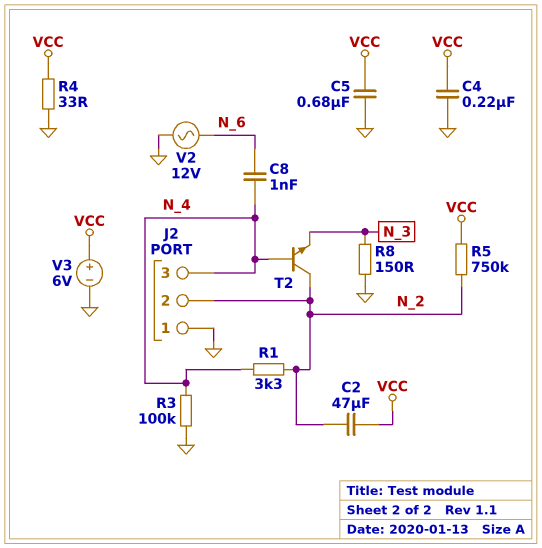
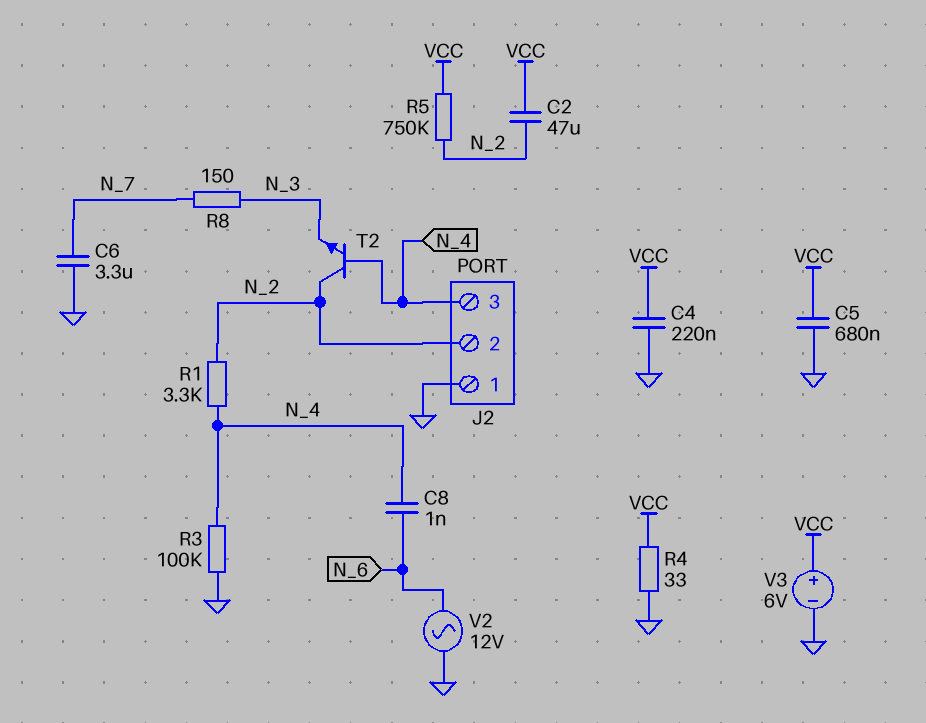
C6: none -> 3.3uF (GND, N_7)
R8: 150 (GND, N_3) -> 150 (N_3, N_7)

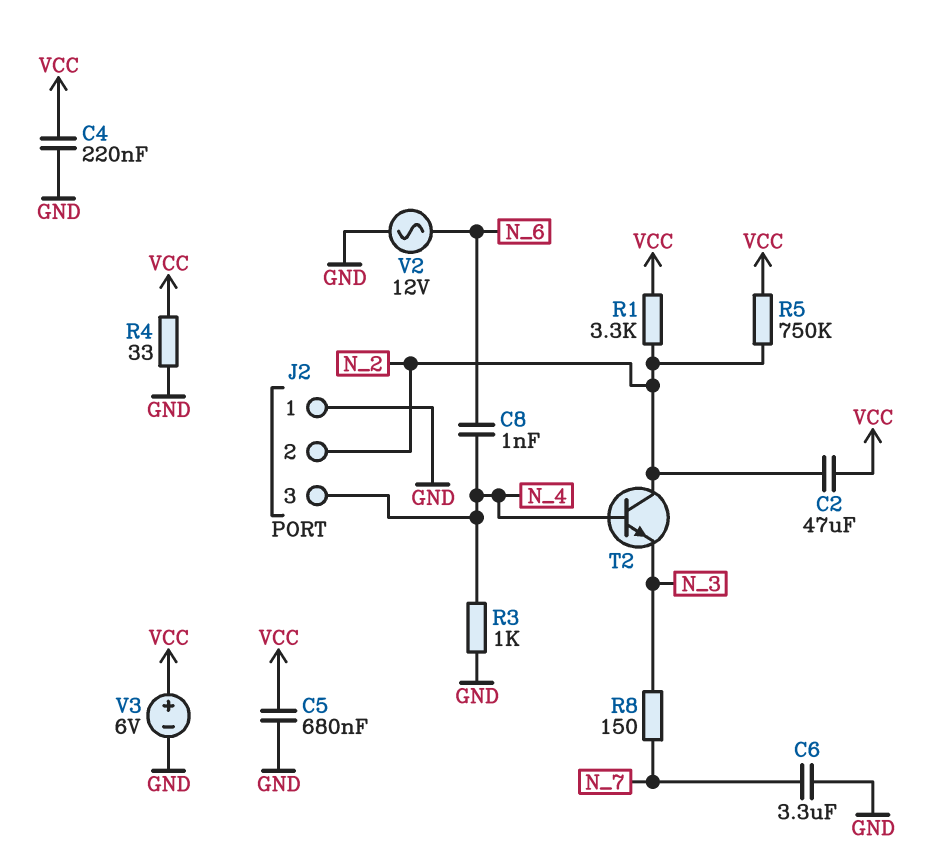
R1: 3.3k (N_2, N_4) -> 3.3k (N_2, VCC)
R3: 100k (GND, N_4) -> 1k (GND, N_4)

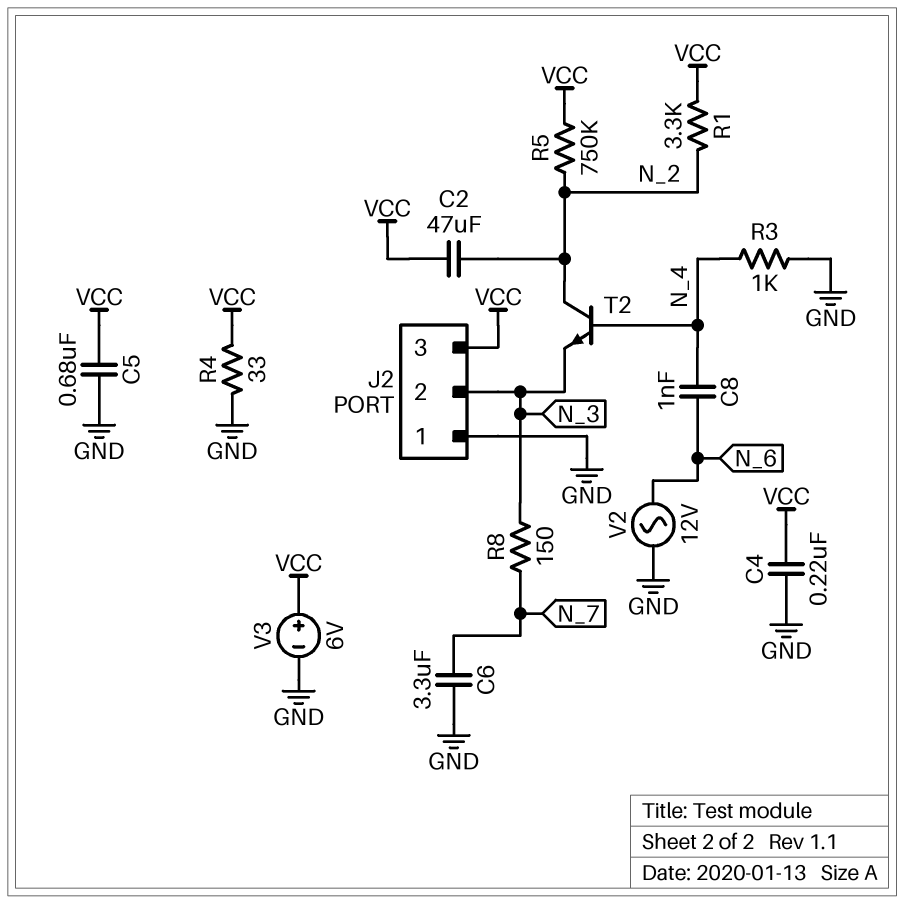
J2 pin 2: N_2 -> N_3
J2 pin 3: N_4 -> VCC

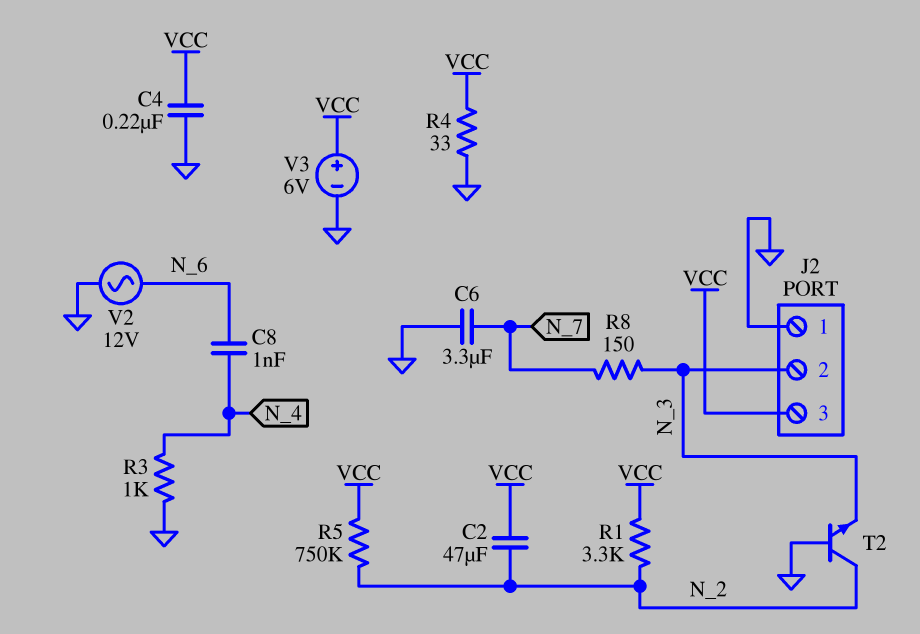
C5: 680nF (GND, VCC) -> none
T2: NPN (B N_4, C N_2, E N_3) -> NPN (B GND, C N_2, E N_3)

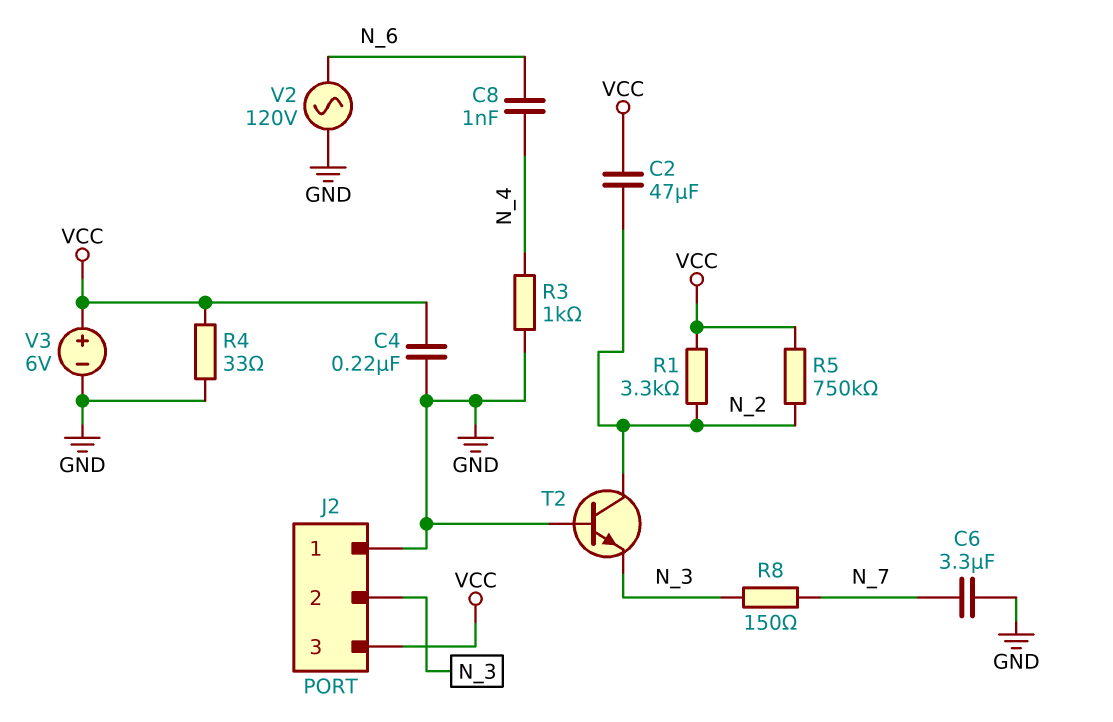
V2: AC 12V (GND, N_6) -> AC 120V (GND, N_6)

